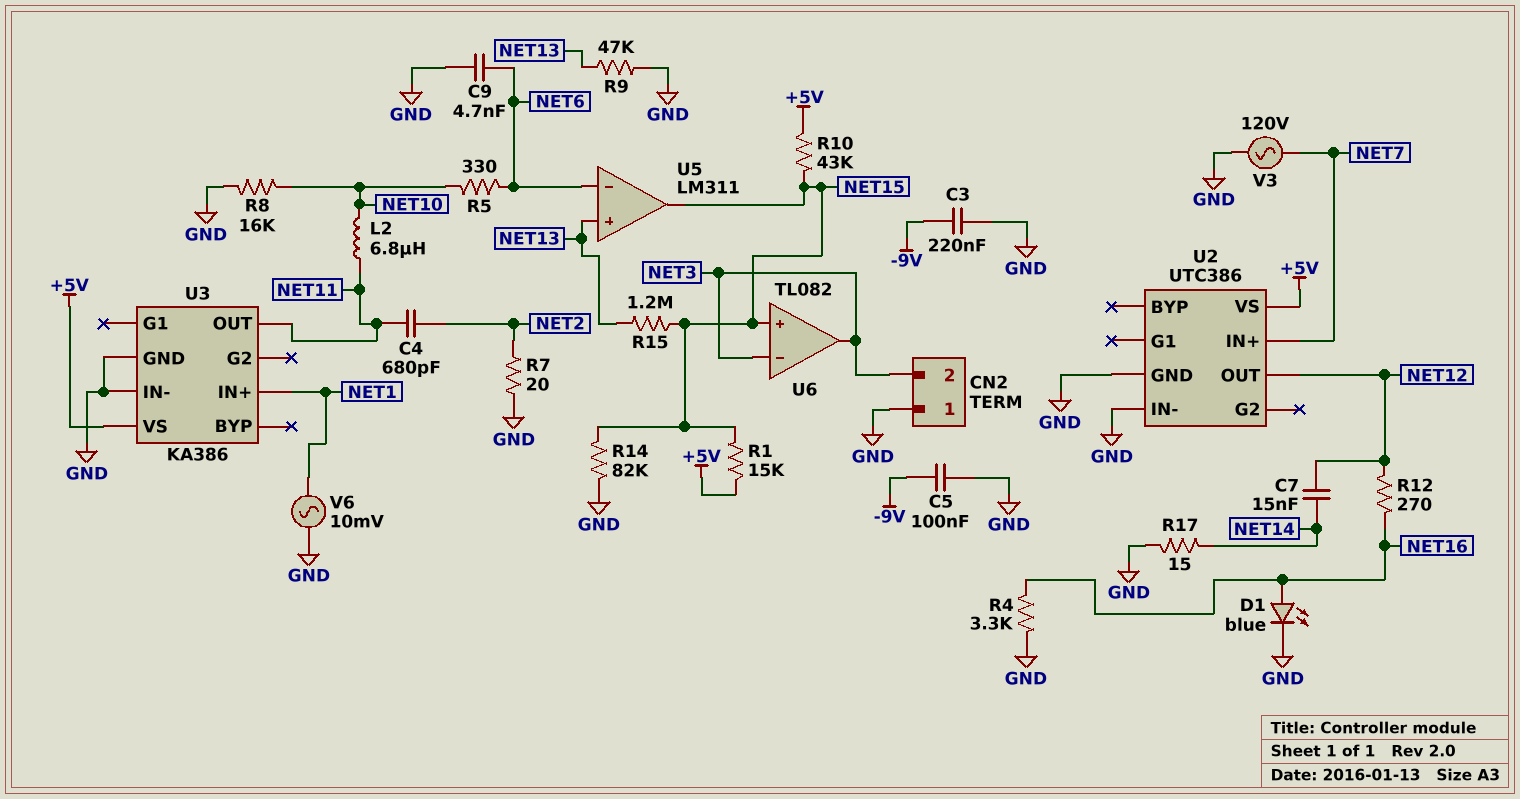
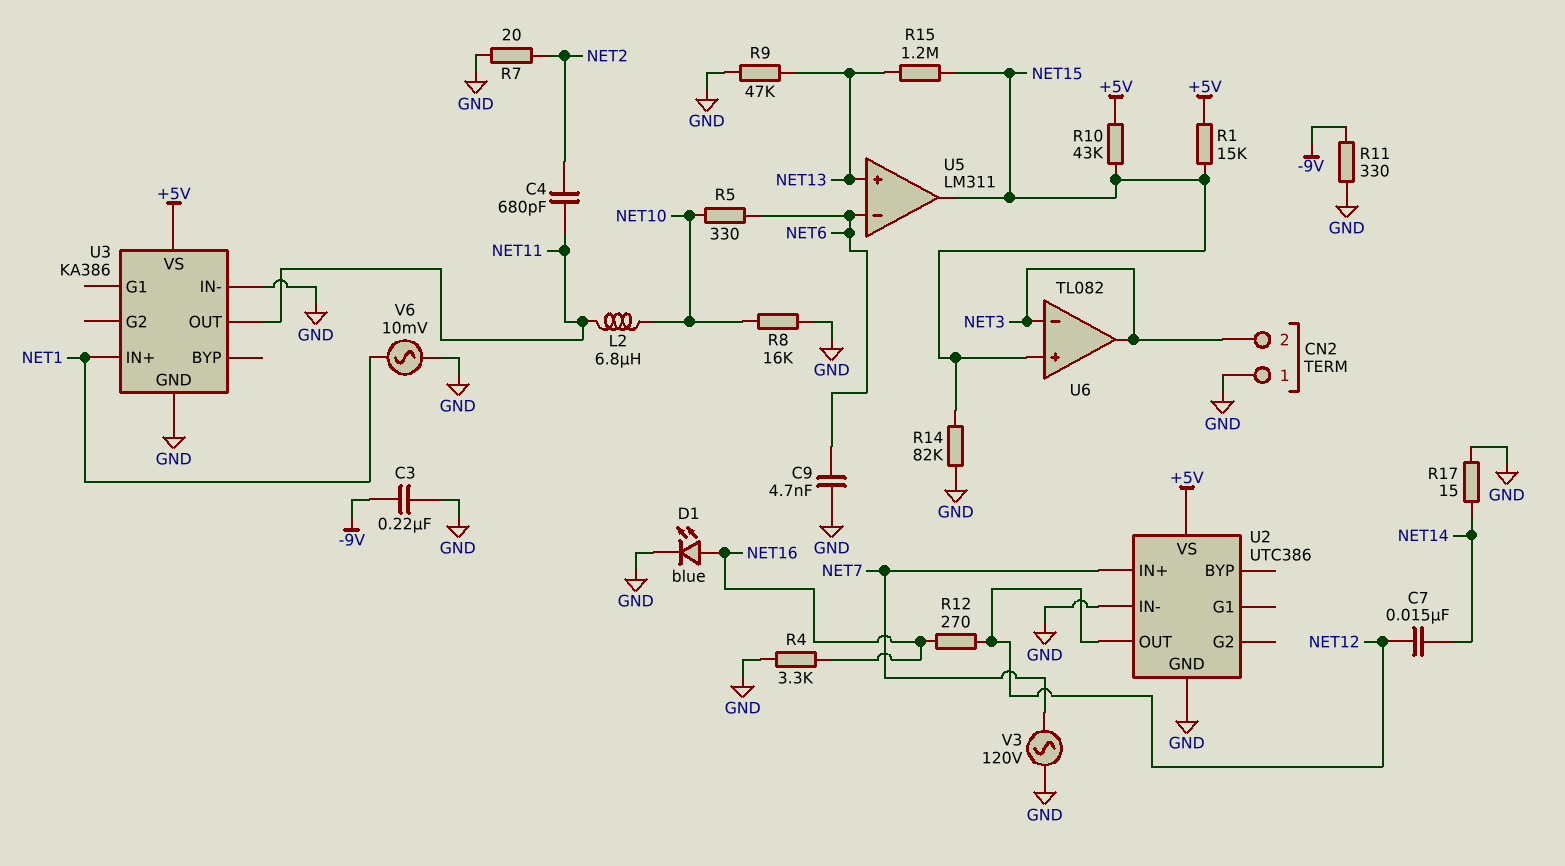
C5: 100nF (-9V, GND) -> none
R11: none -> 330 (-9V, GND)

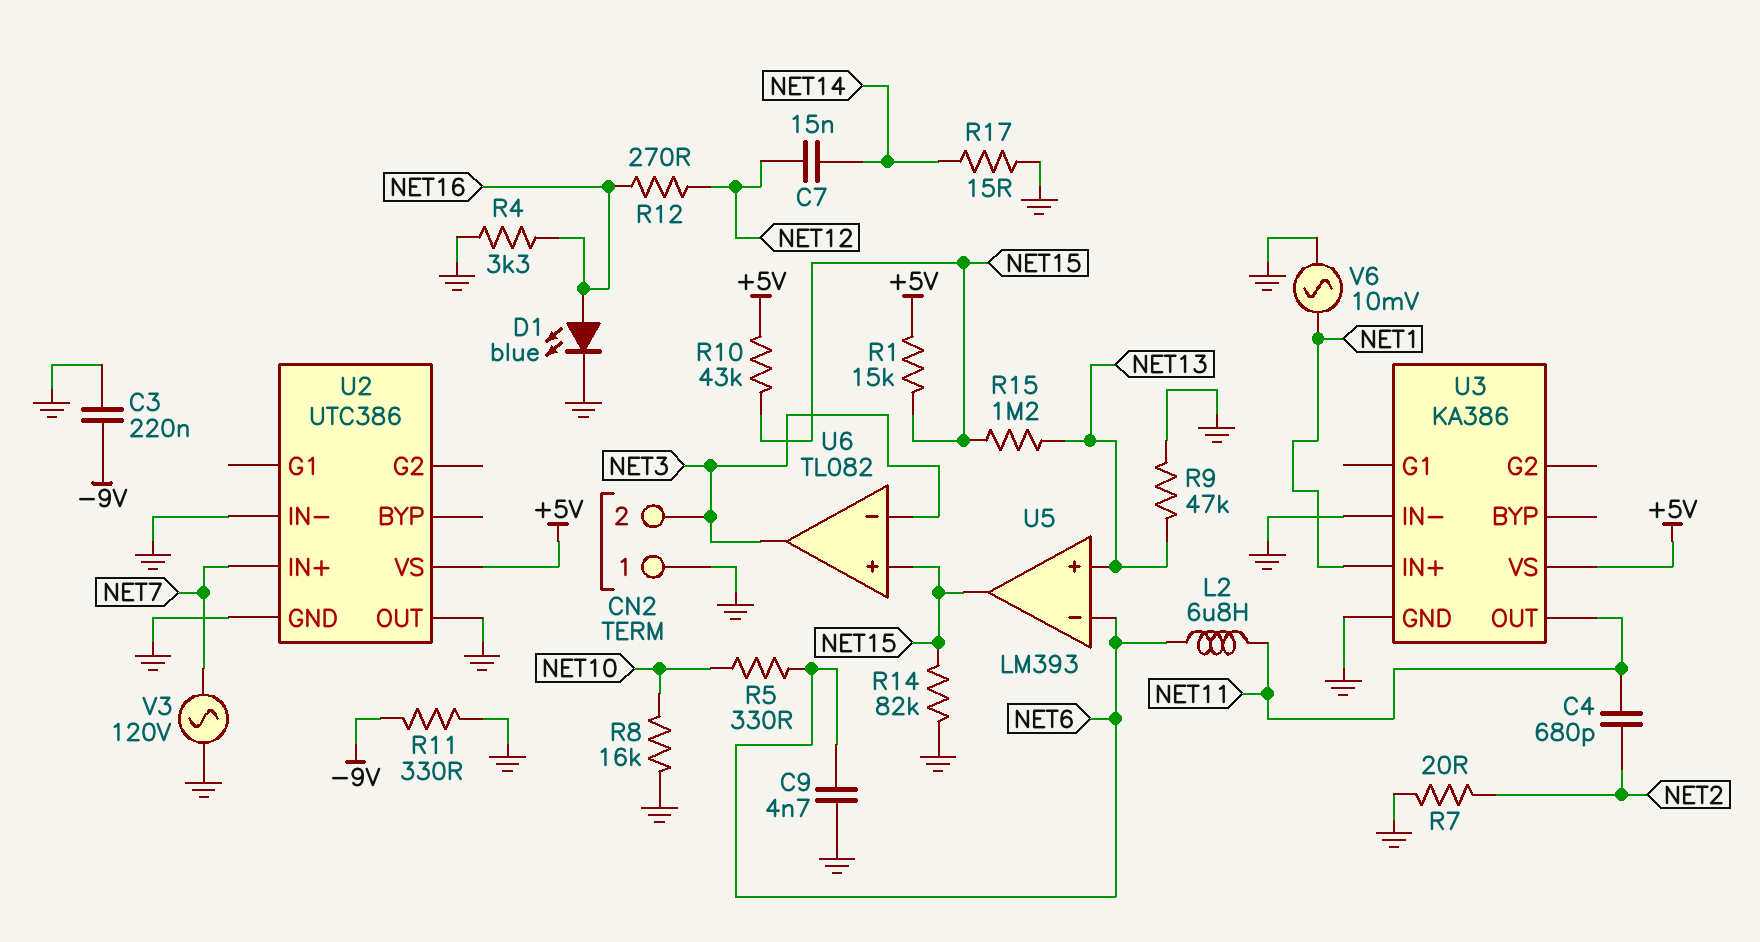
L2: 6.8uH (NET10, NET11) -> 6.8uH (NET6, NET11)
U2 pin OUT: NET12 -> GND
U5: LM311 -> LM393

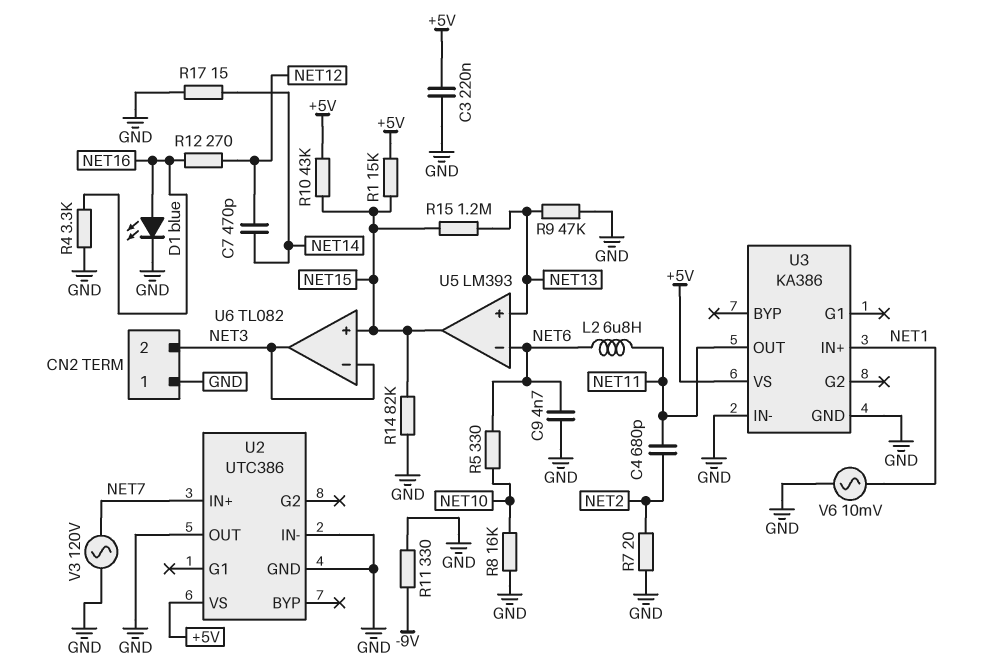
C3: 220nF (-9V, GND) -> 220nF (+5V, GND)
C7: 15nF (NET12, NET14) -> 470pF (NET12, NET14)

